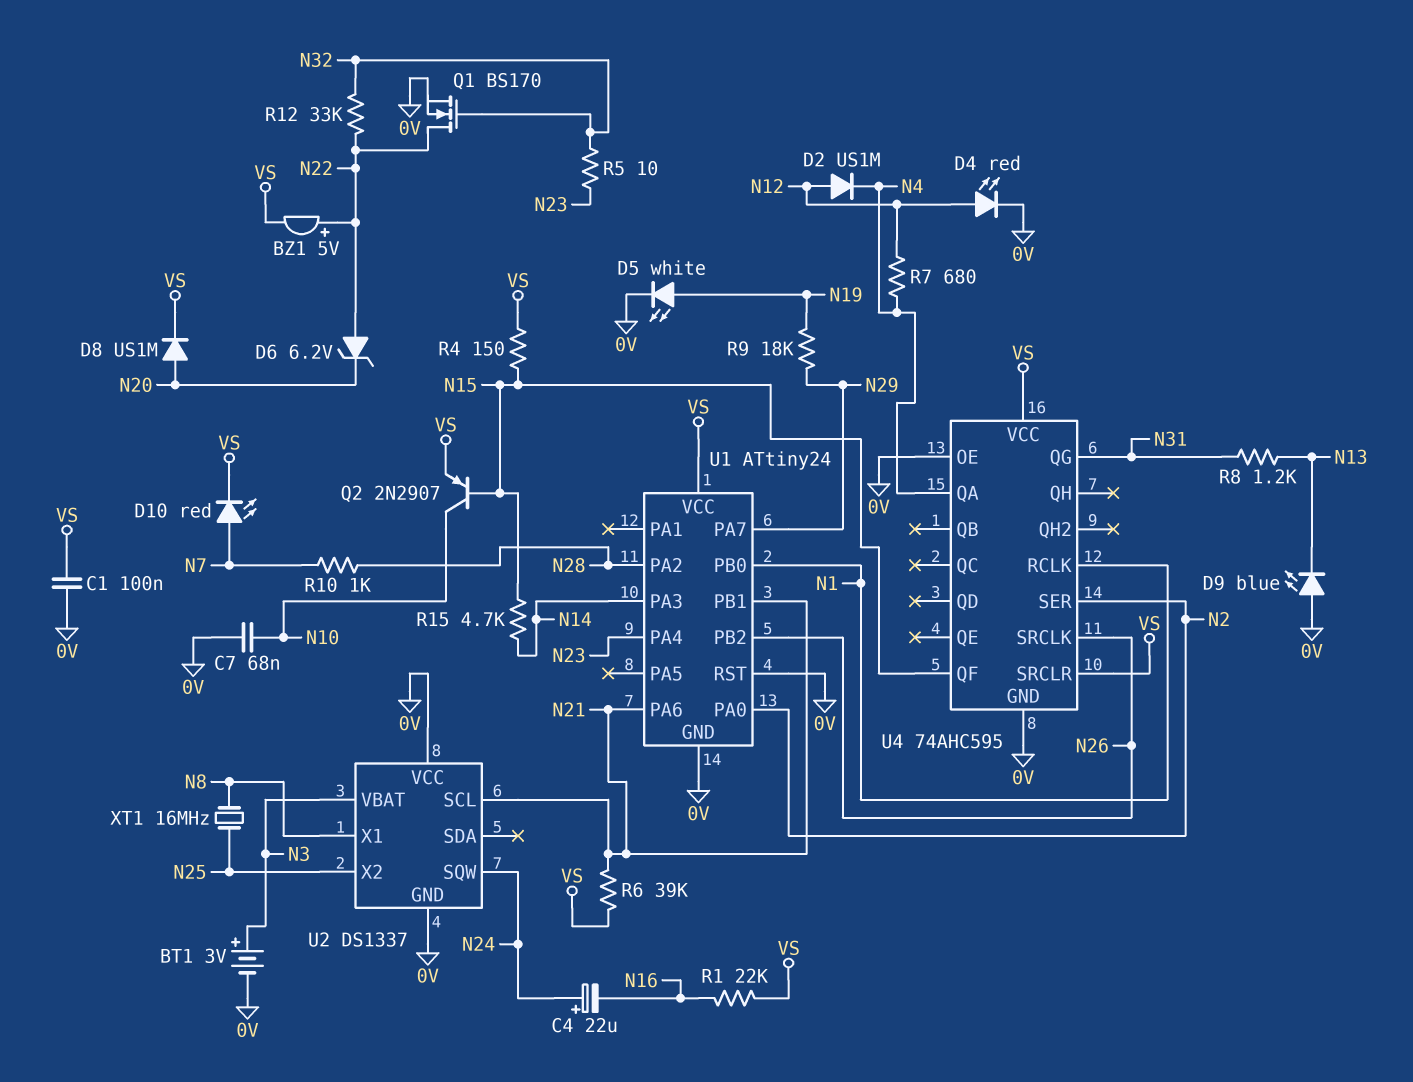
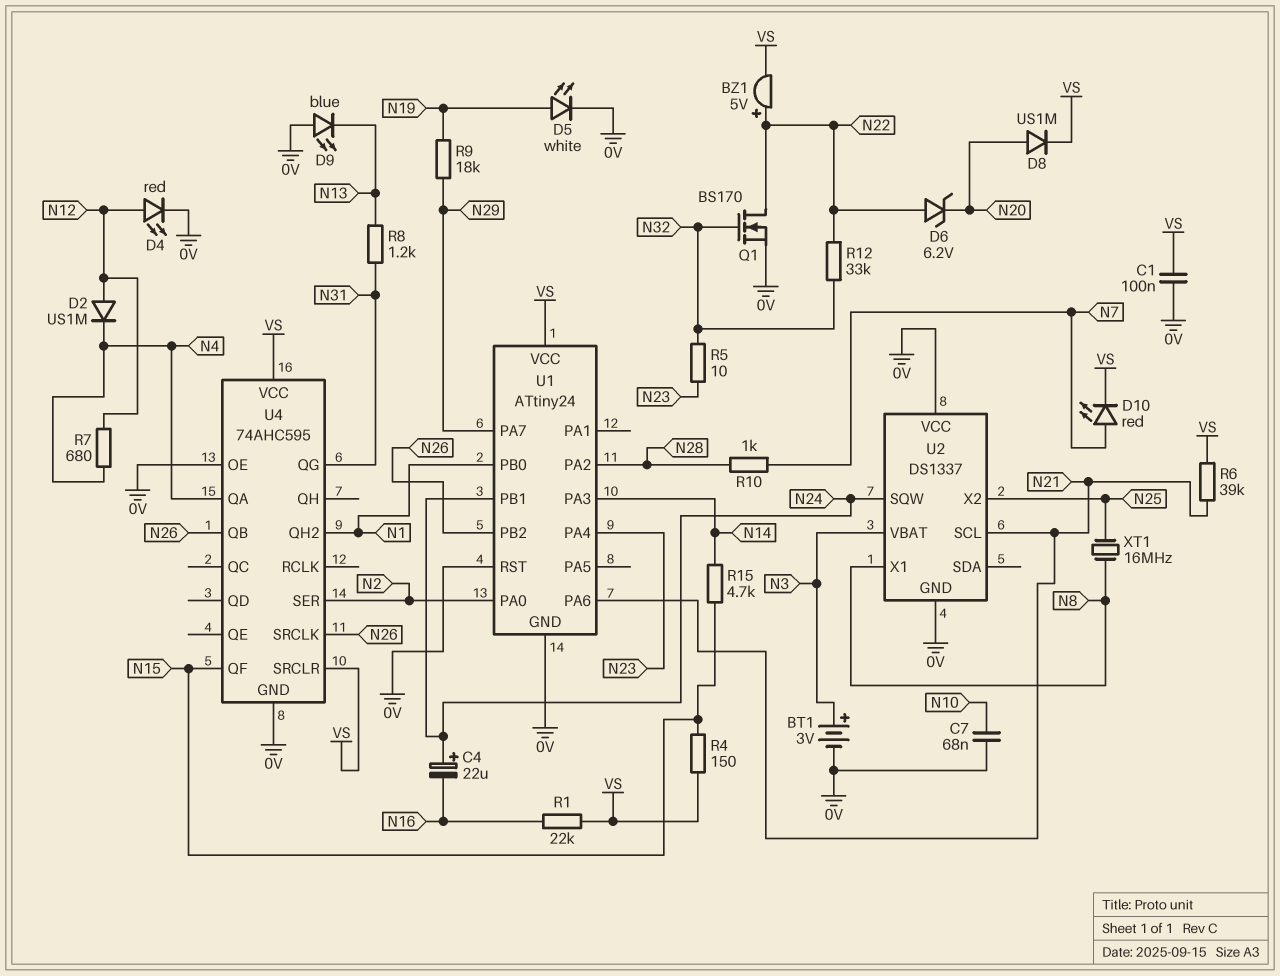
Q2: PNP 2N2907 (B N15, C N10, E VS) -> none
U1 pin PB1: N21 -> N24
U4 pin QB: none -> N26
U4 pin QH2: none -> N1
U4 pin RCLK: N1 -> none

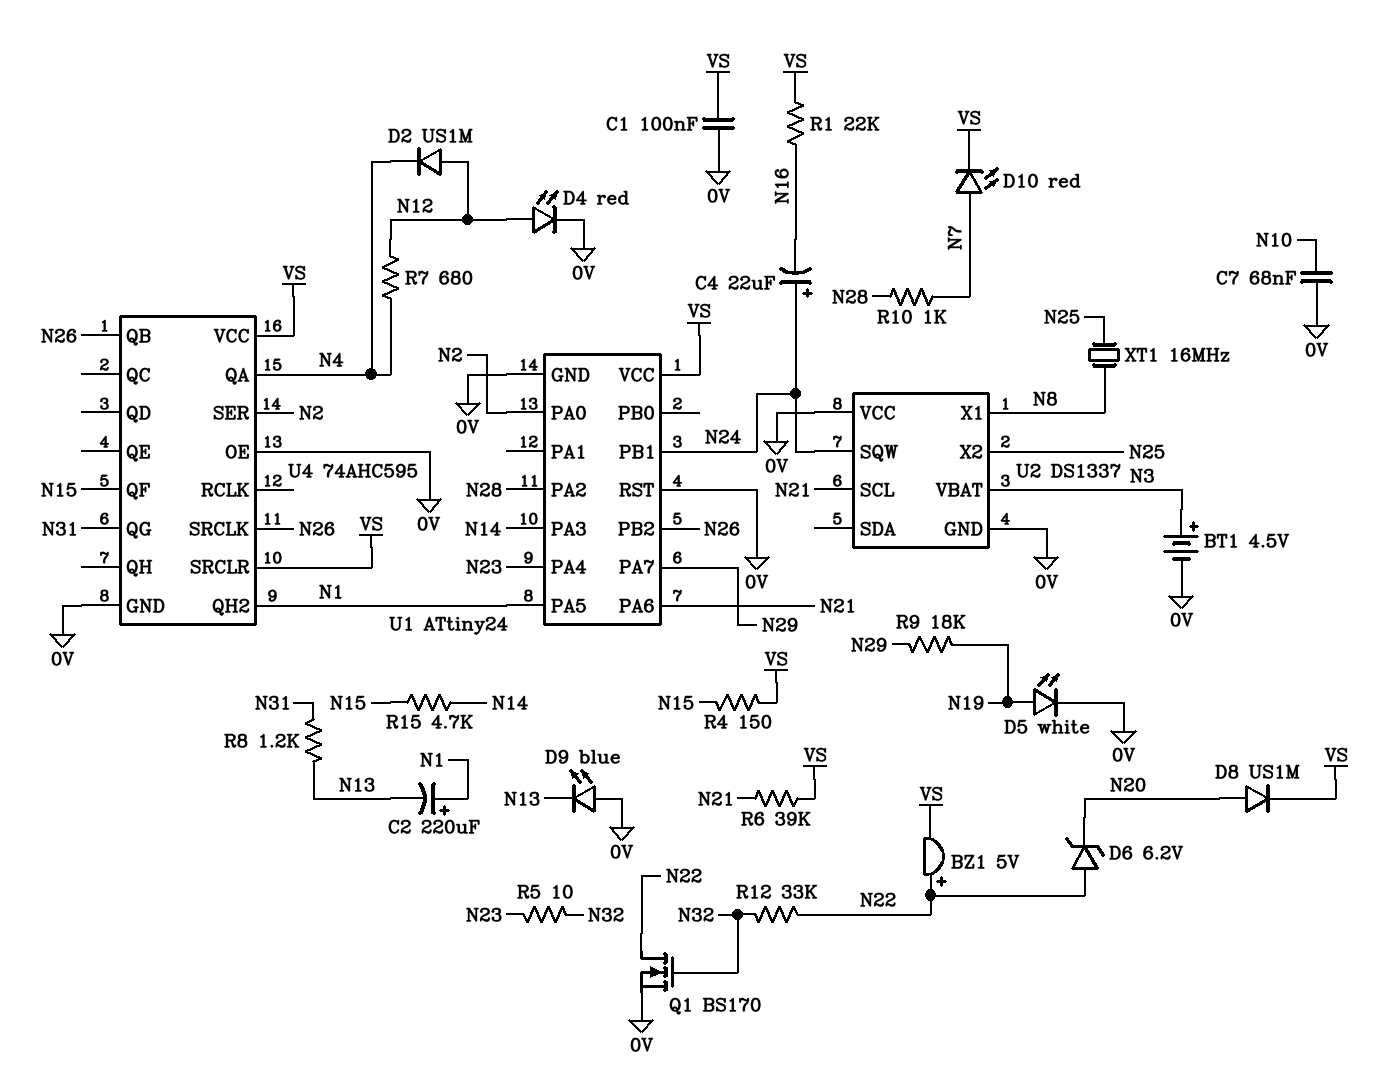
BT1: 3V (plus N3, minus 0V) -> 4.5V (plus N3, minus 0V)
C2: none -> 220uF (plus N1, minus N13)
U1 pin PA5: none -> N1
U1 pin PB0: N1 -> none

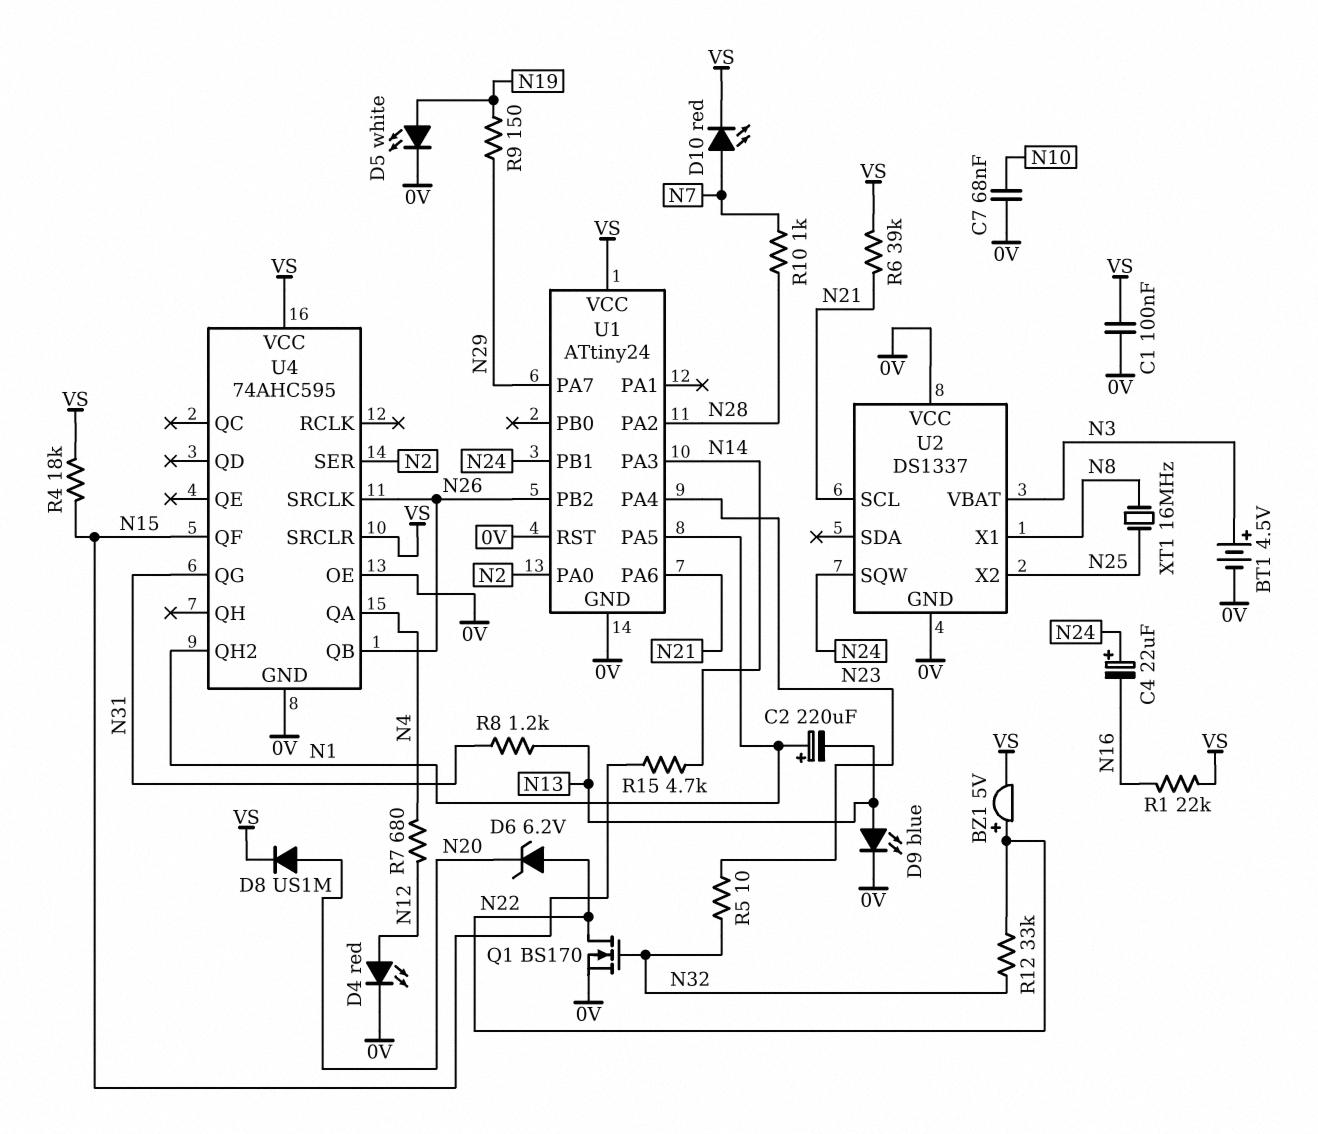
D2: diode US1M (A N12, K N4) -> none
D9: LED blue (A 0V, K N13) -> LED blue (A N13, K 0V)
R4: 150 (N15, VS) -> 18k (N15, VS)
R9: 18k (N19, N29) -> 150 (N19, N29)

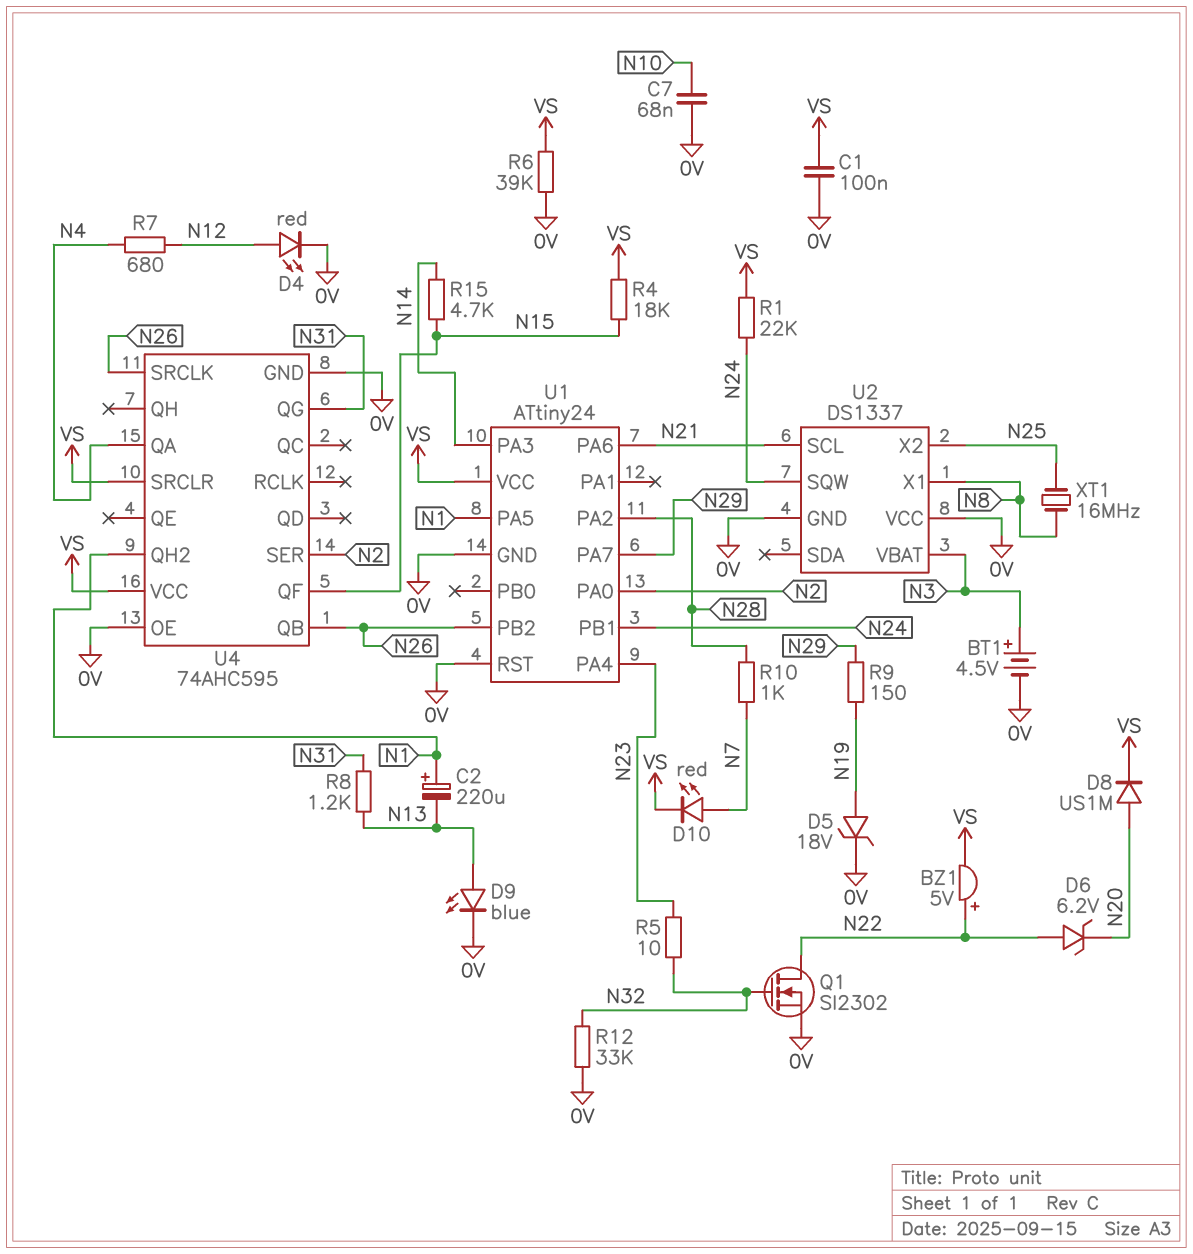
C4: 22uF (plus N24, minus N16) -> none
D5: LED white (A N19, K 0V) -> zener 18V (A N19, K 0V)
Q1: NMOS BS170 (G N32, D N22, S 0V) -> NMOS SI2302 (G N32, D N22, S 0V)
R1: 22k (N16, VS) -> 22k (N24, VS)
R6: 39k (N21, VS) -> 39k (0V, VS)
R12: 33k (N22, N32) -> 33k (0V, N32)

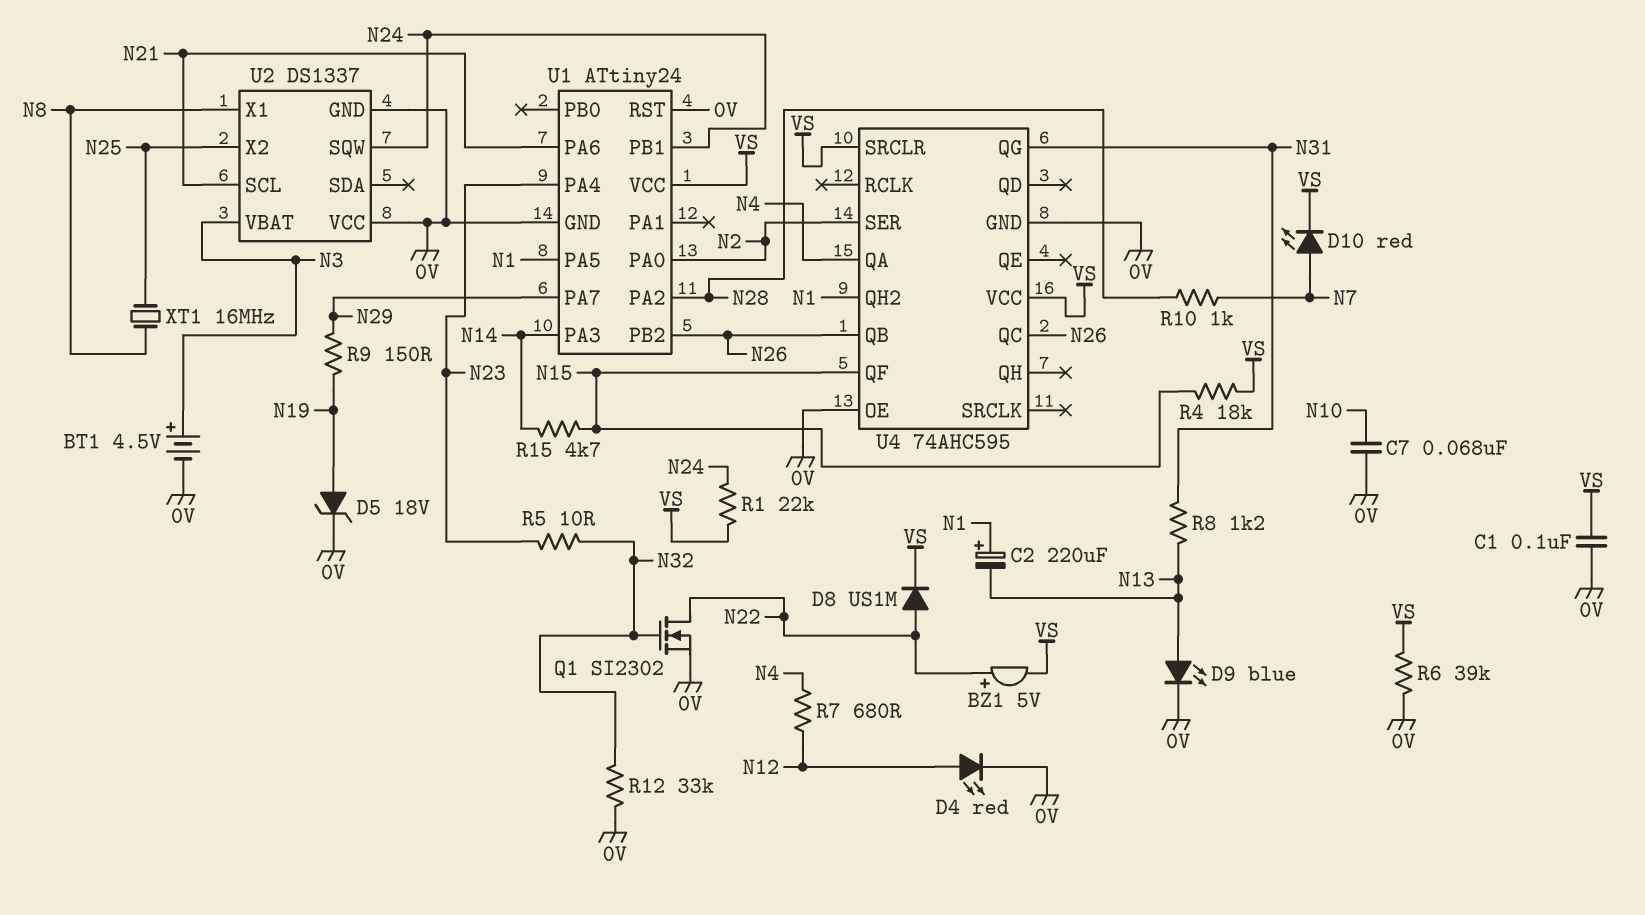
D6: zener 6.2V (A N22, K N20) -> none
D8: diode US1M (A N20, K VS) -> diode US1M (A N22, K VS)
U4 pin QC: none -> N26
U4 pin SRCLK: N26 -> none

